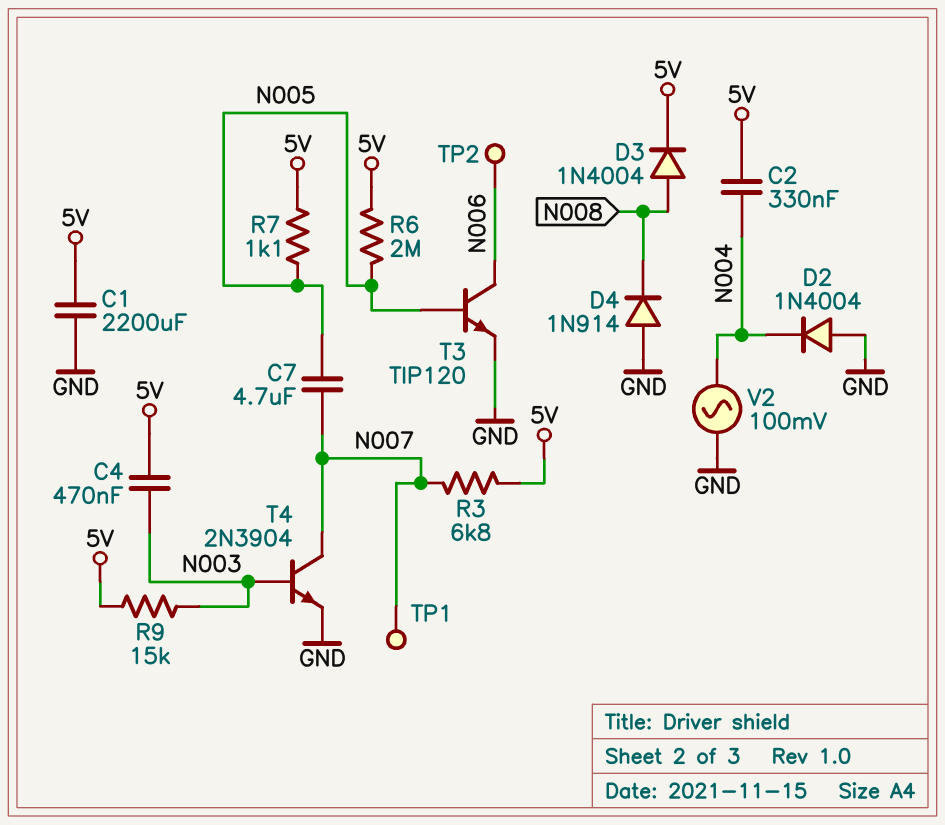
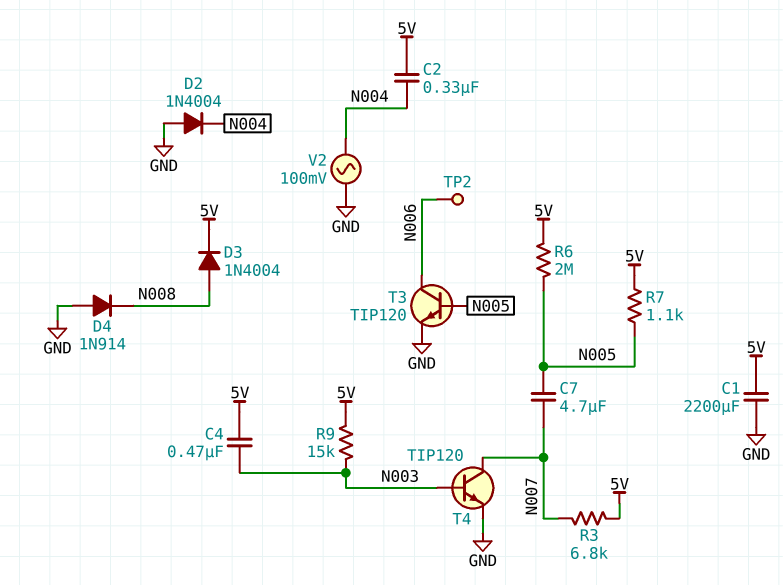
T4: NPN 2N3904 (B N003, C N007, E GND) -> NPN TIP120 (B N003, C N007, E GND)
TP1: test point (N007) -> none

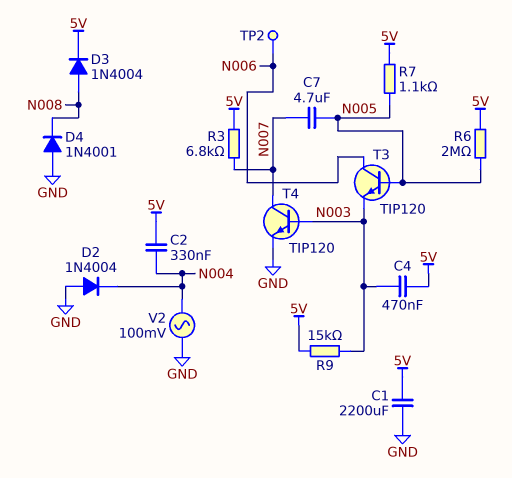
D4: diode 1N914 (A GND, K N008) -> diode 1N4001 (A GND, K N008)
T3: NPN TIP120 (B N005, C N006, E GND) -> NPN TIP120 (B N005, C N006, E N003)

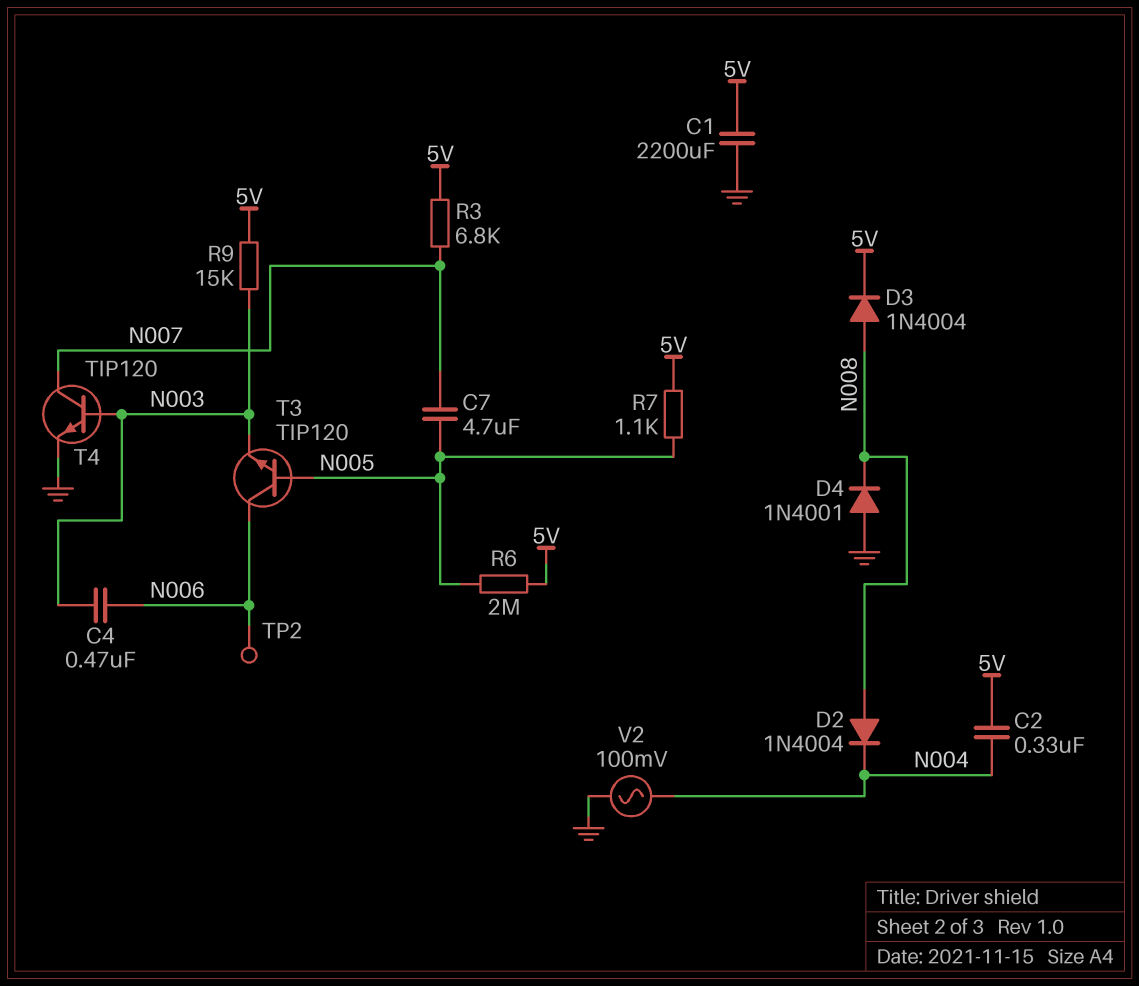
C4: 470nF (5V, N003) -> 470nF (N003, N006)
D2: diode 1N4004 (A GND, K N004) -> diode 1N4004 (A N008, K N004)

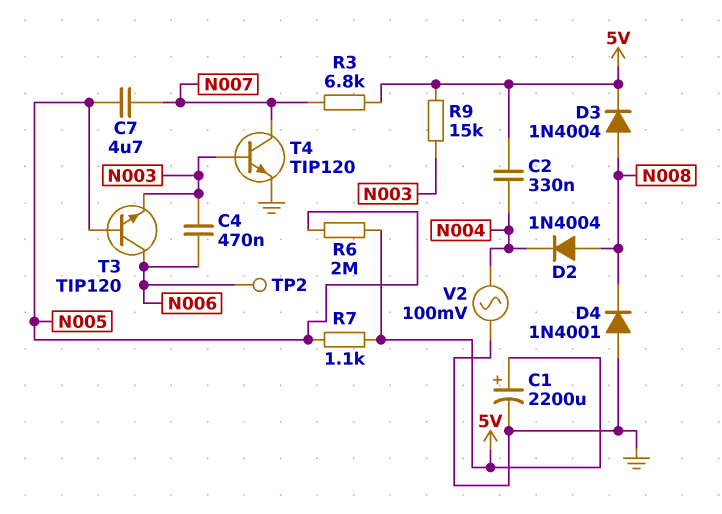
C1: 2200uF (5V, GND) -> 2200uF (plus 5V, minus GND)

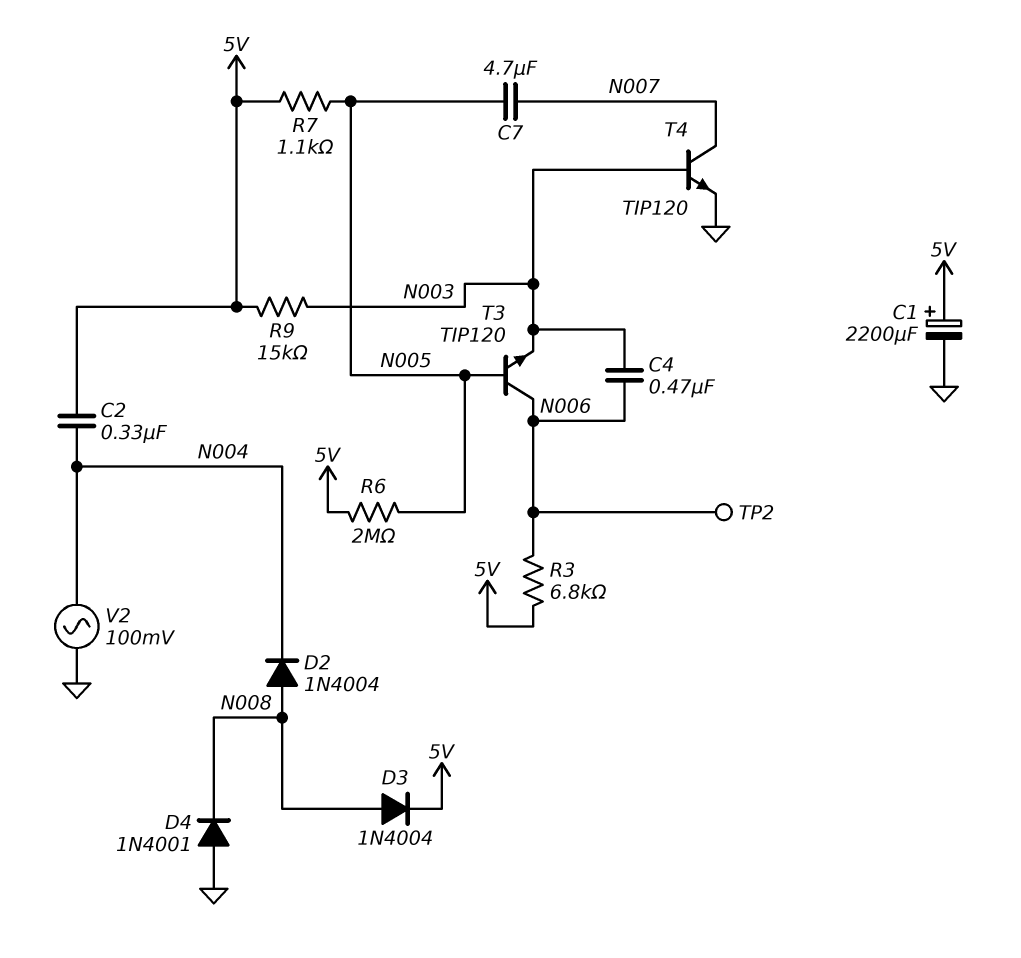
R3: 6.8k (5V, N007) -> 6.8k (5V, N006)

